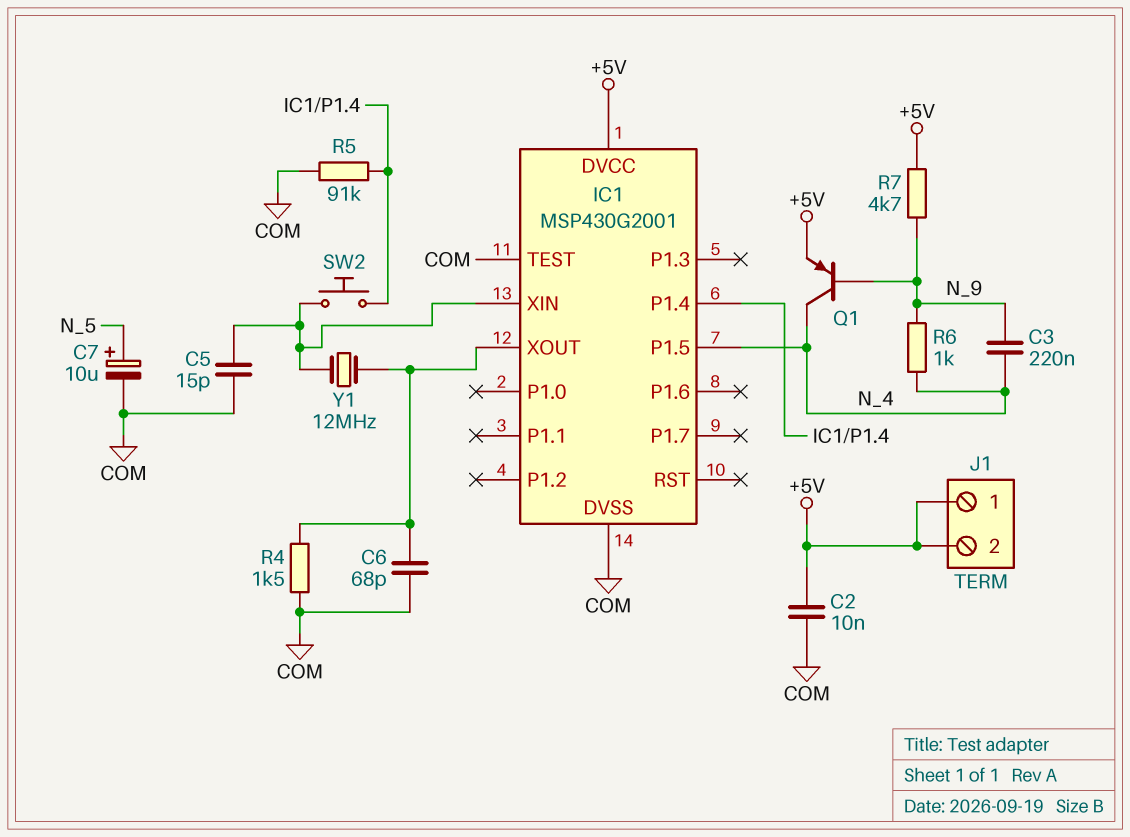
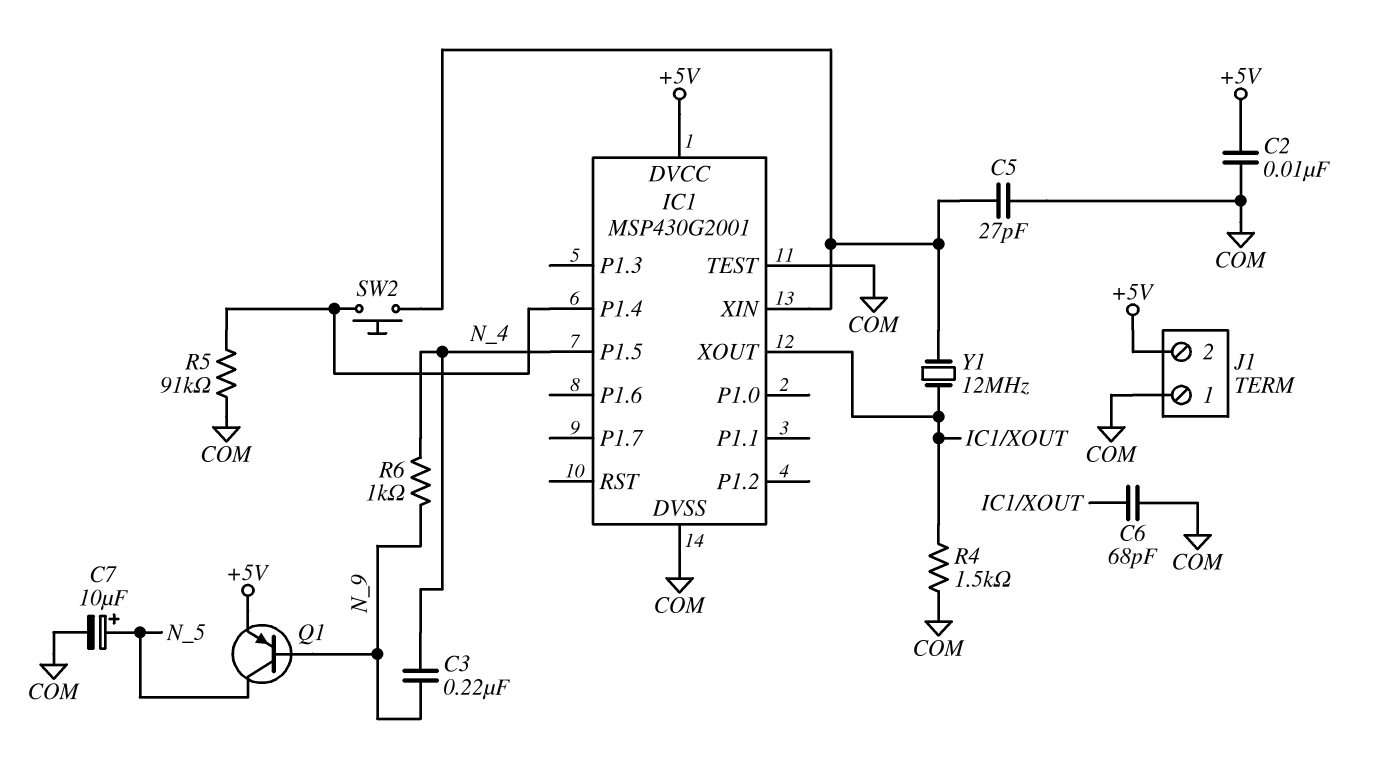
C5: 15pF (COM, IC1/XIN) -> 27pF (COM, IC1/XIN)
J1 pin 1: +5V -> COM
Q1: PNP (B N_9, C N_4, E +5V) -> PNP (B N_9, C N_5, E +5V)
R7: 4.7k (+5V, N_9) -> none

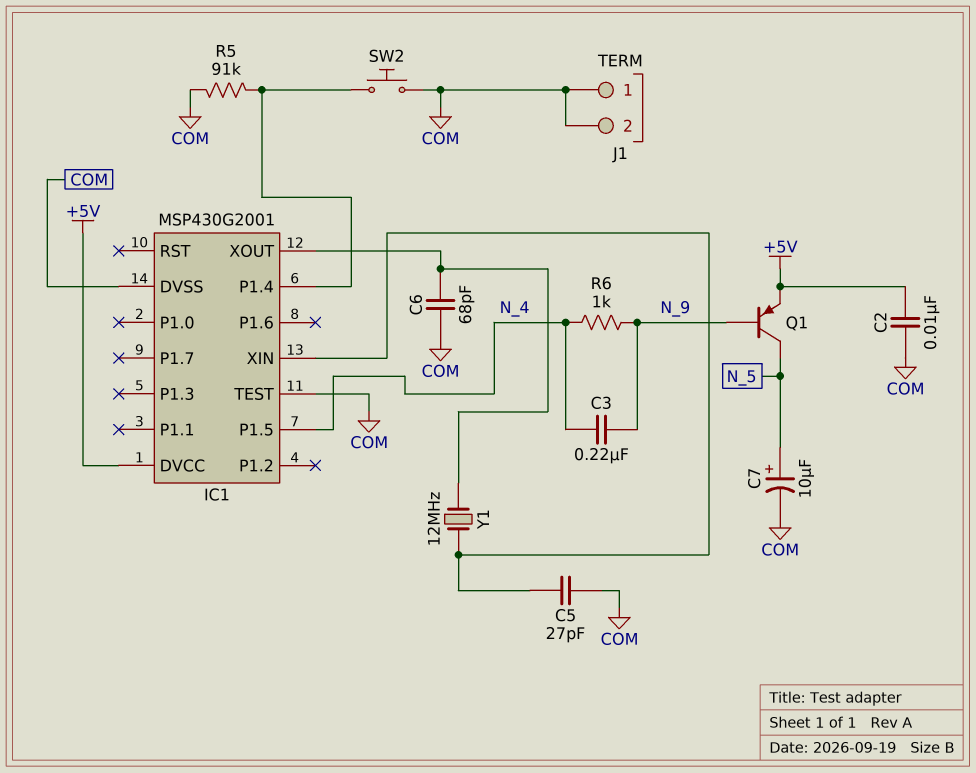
J1 pin 2: +5V -> COM
R4: 1.5k (COM, IC1/XOUT) -> none
SW2: button (IC1/P1.4, IC1/XIN) -> button (COM, IC1/P1.4)

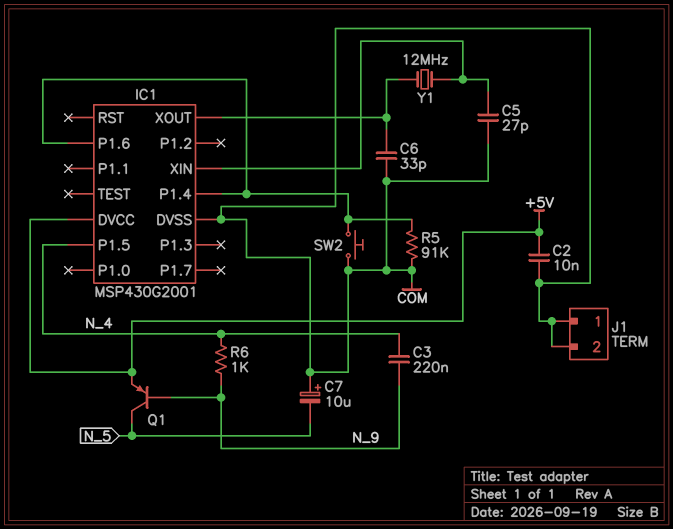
C6: 68pF (COM, IC1/XOUT) -> 33pF (COM, IC1/XOUT)
C7: 10uF (plus N_5, minus COM) -> 10uF (plus COM, minus N_5)
IC1 pin P1.6: none -> IC1/P1.4
IC1 pin TEST: COM -> none

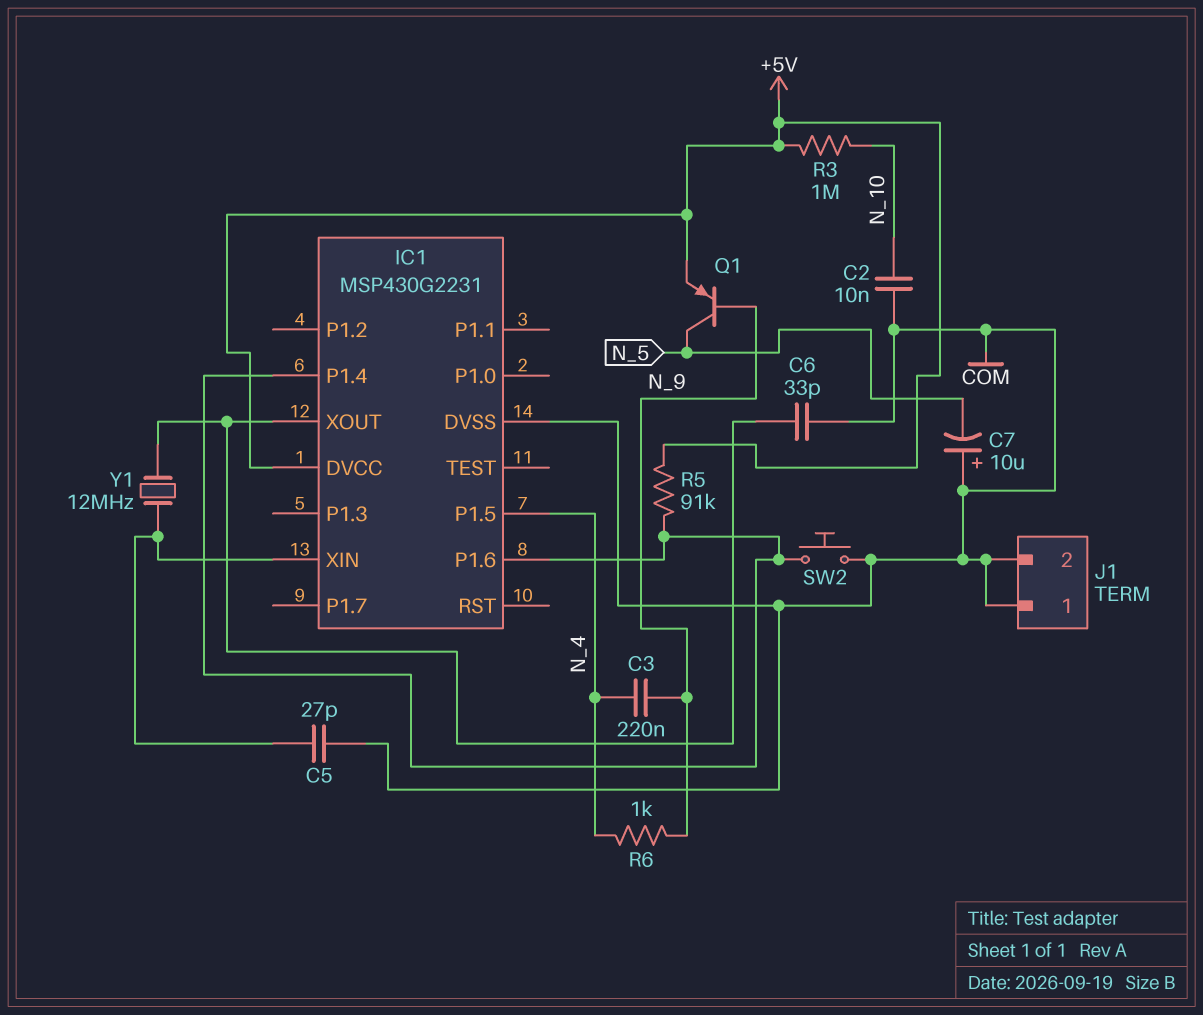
C2: 10nF (+5V, COM) -> 10nF (COM, N_10)
IC1: MSP430G2001 -> MSP430G2231
R3: none -> 1M (+5V, N_10)
R5: 91k (COM, IC1/P1.4) -> 91k (+5V, IC1/P1.4)

